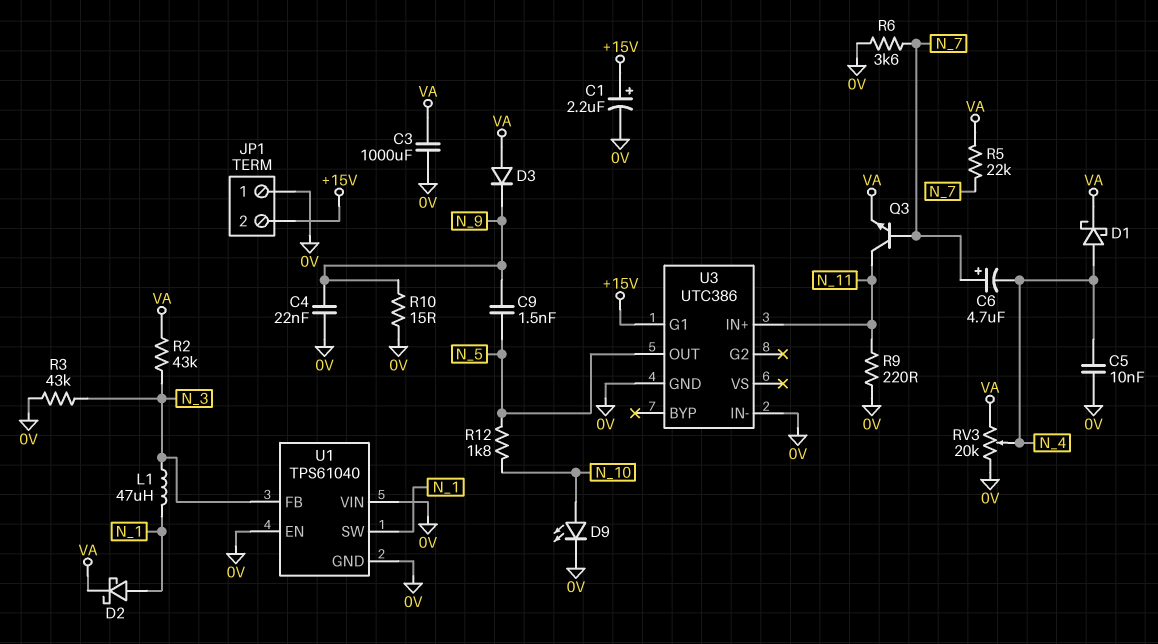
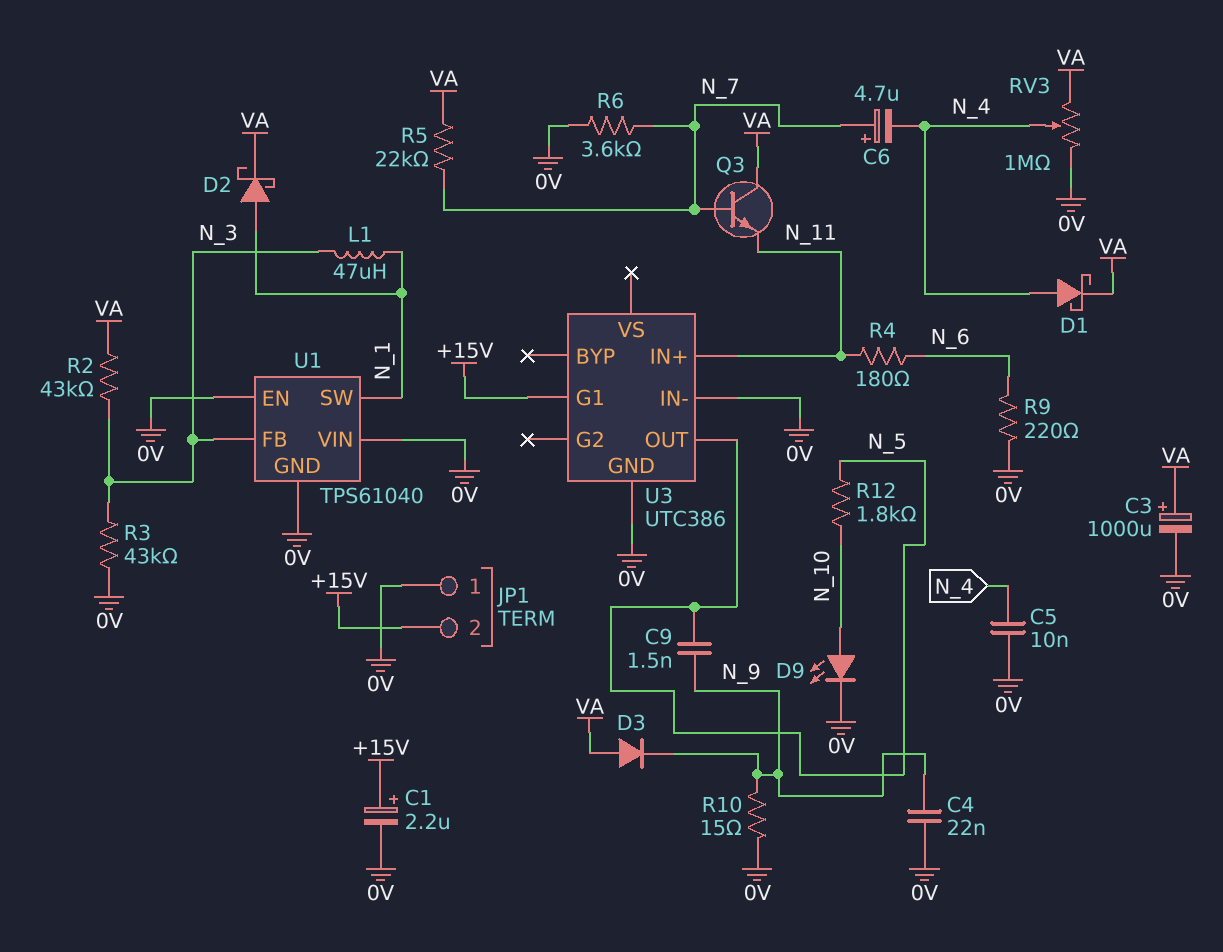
C3: 1000uF (0V, VA) -> 1000uF (plus VA, minus 0V)
Q3: NPN (B N_7, C N_11, E VA) -> NPN (B N_7, C VA, E N_11)
R4: none -> 180 (N_6, N_11)
R9: 220 (0V, N_11) -> 220 (0V, N_6)
RV3: 20k (0V, VA, wiper N_4) -> 1M (0V, VA, wiper N_4)

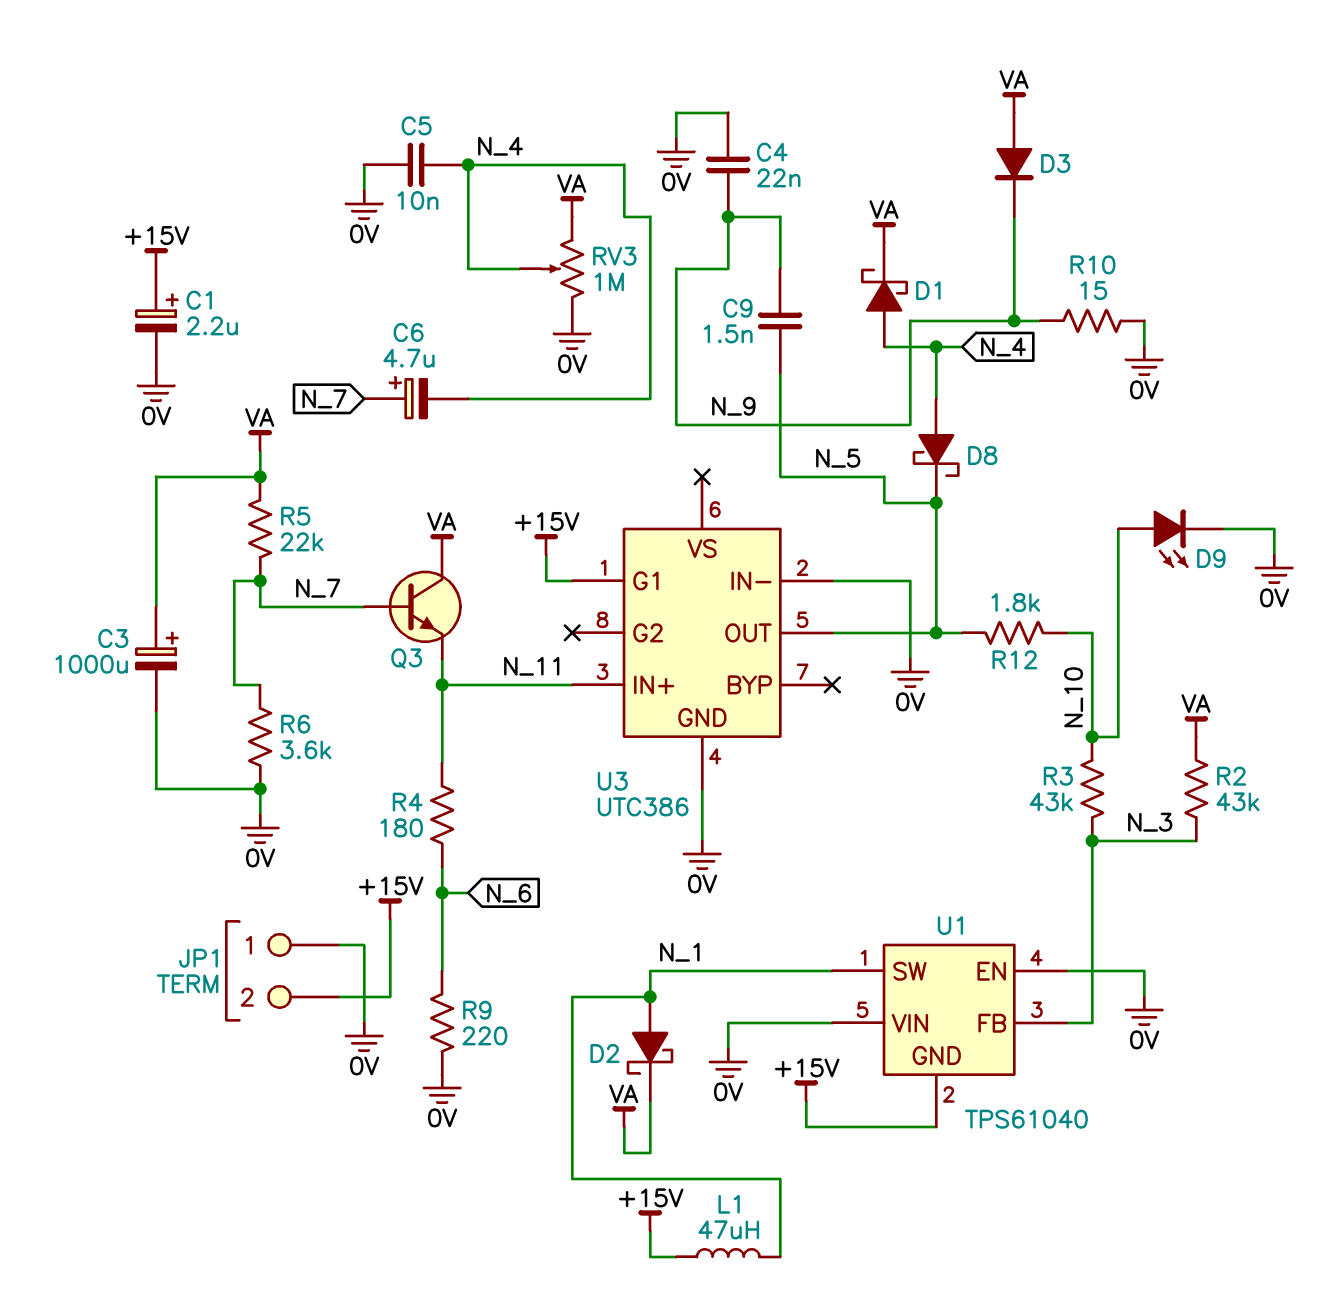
D8: none -> schottky (A N_4, K N_5)
L1: 47uH (N_1, N_3) -> 47uH (+15V, N_1)
R3: 43k (0V, N_3) -> 43k (N_3, N_10)
U1 pin GND: 0V -> +15V

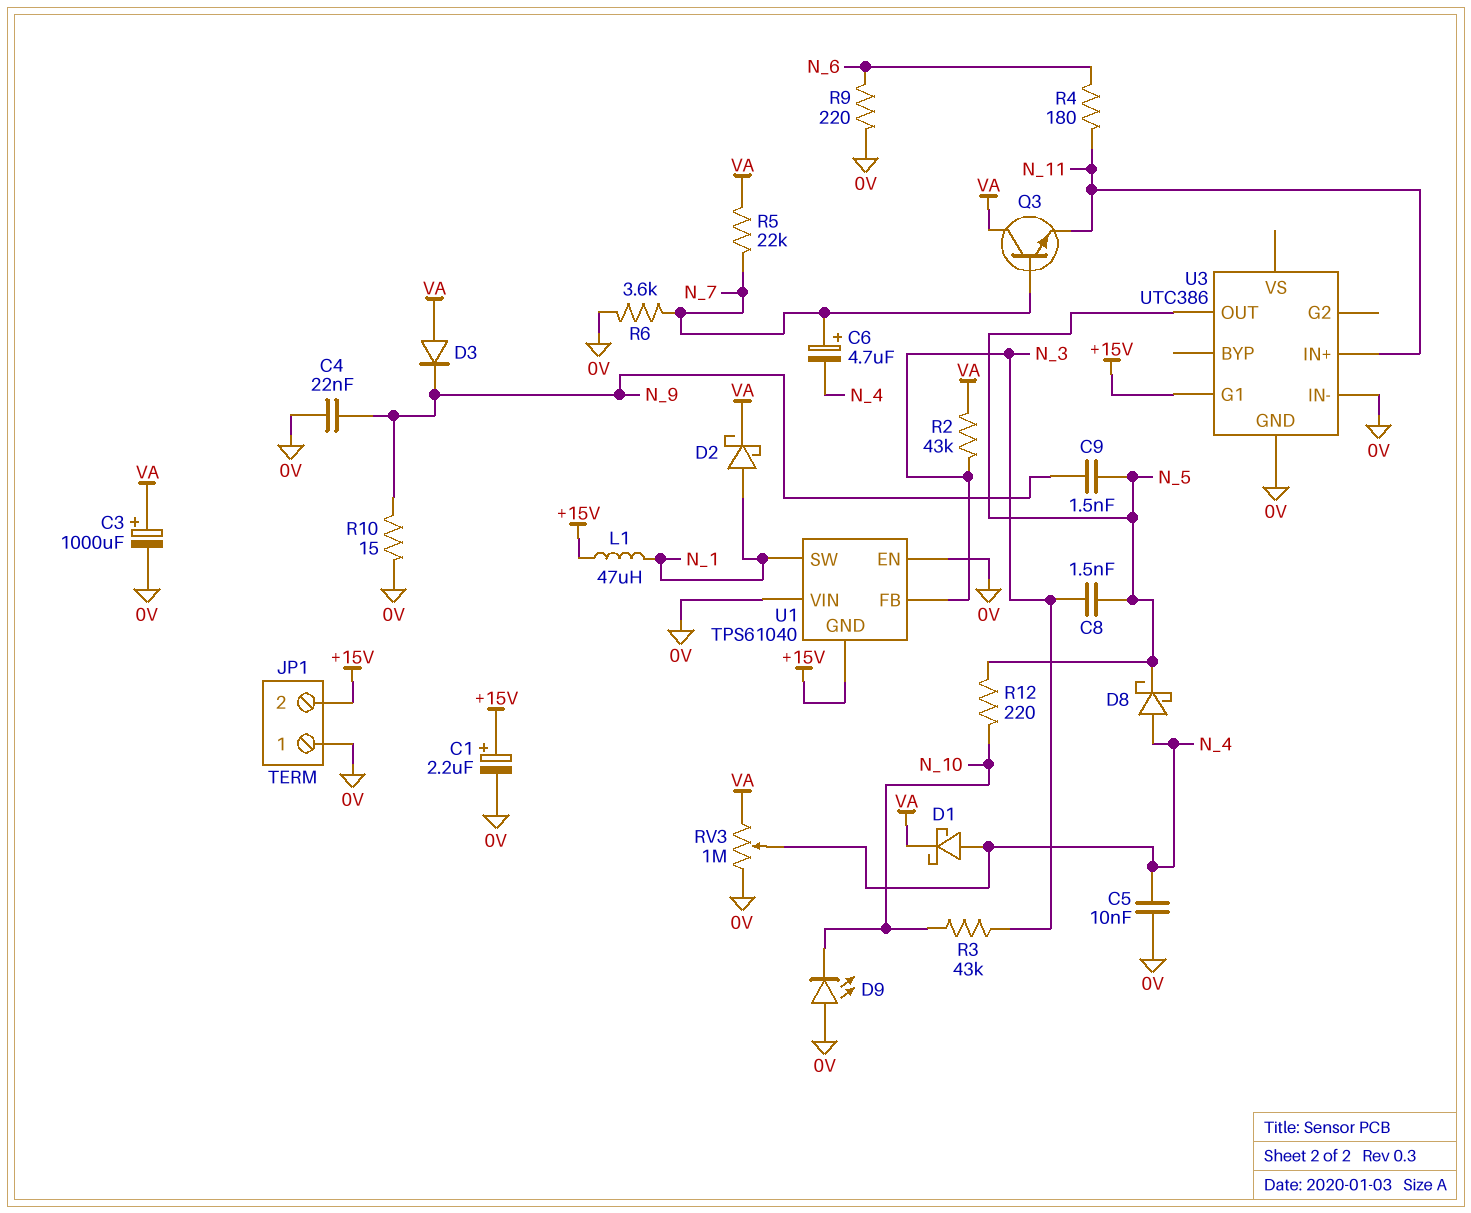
C8: none -> 1.5nF (N_3, N_5)
D9: LED (A N_10, K 0V) -> LED (A 0V, K N_10)
R12: 1.8k (N_5, N_10) -> 220 (N_5, N_10)

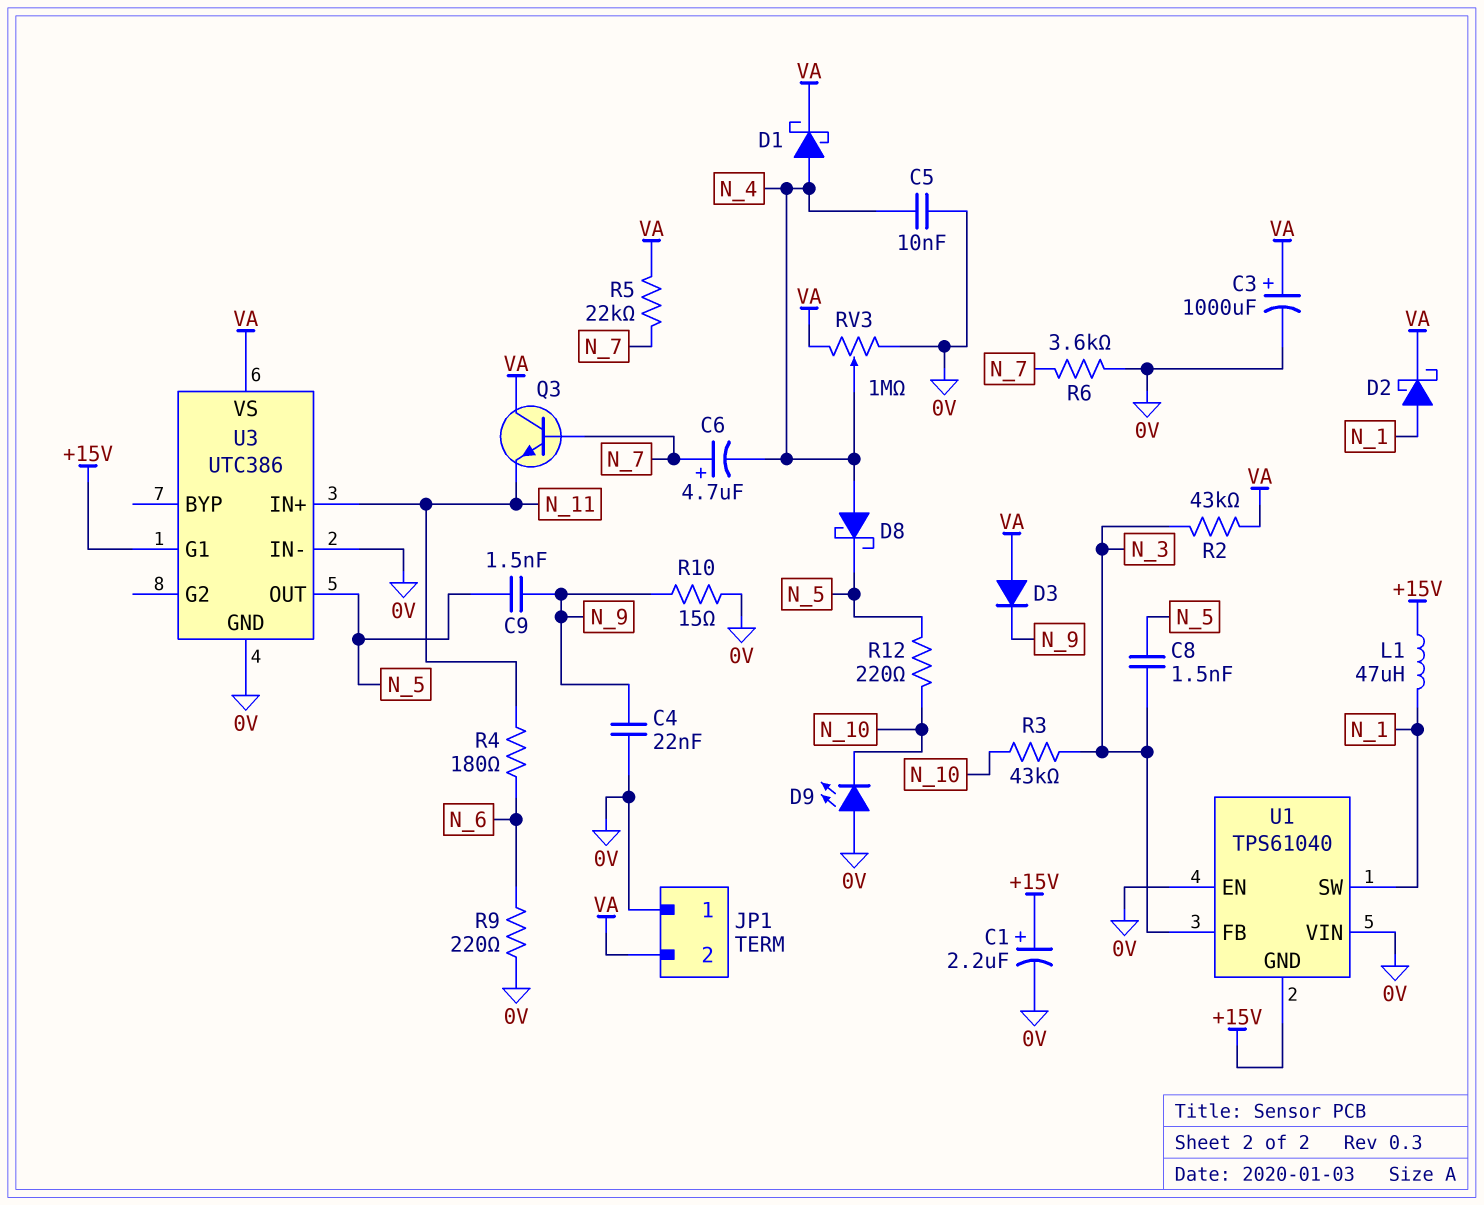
JP1 pin 2: +15V -> VA
U3 pin VS: none -> VA

